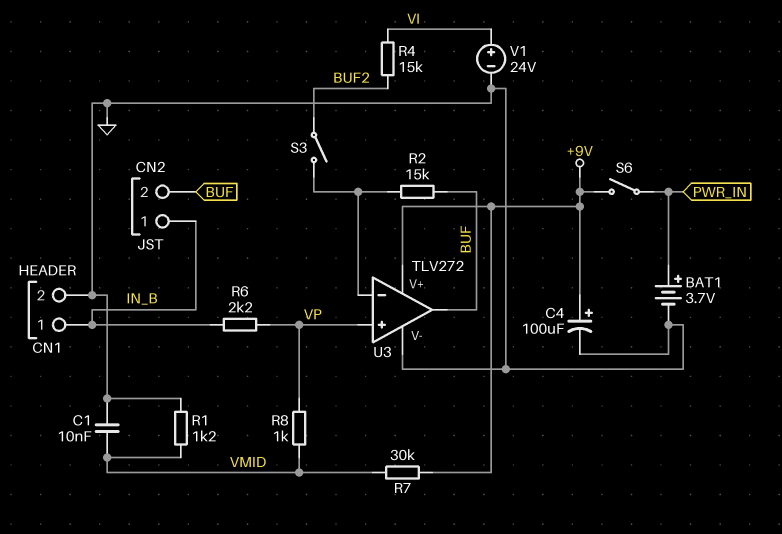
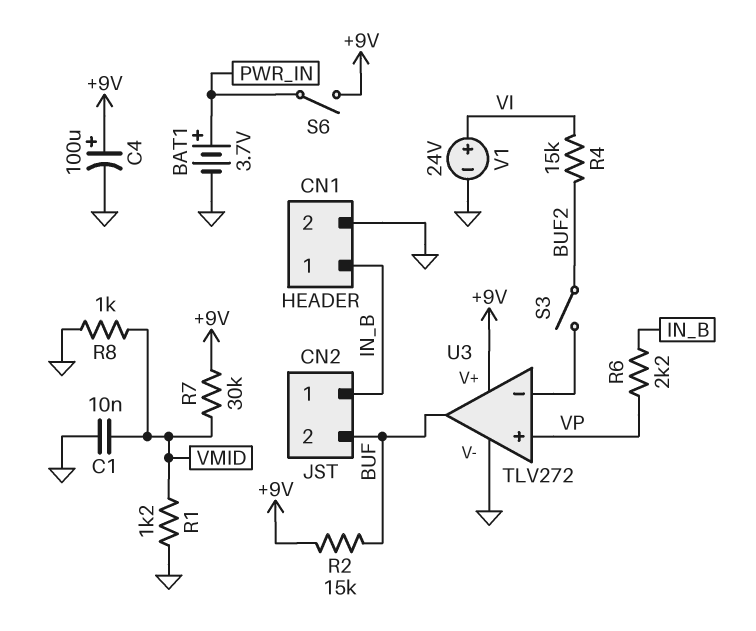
R2: 15k (BUF, U3/in-) -> 15k (+9V, BUF)
R8: 1k (VMID, VP) -> 1k (GND, VMID)

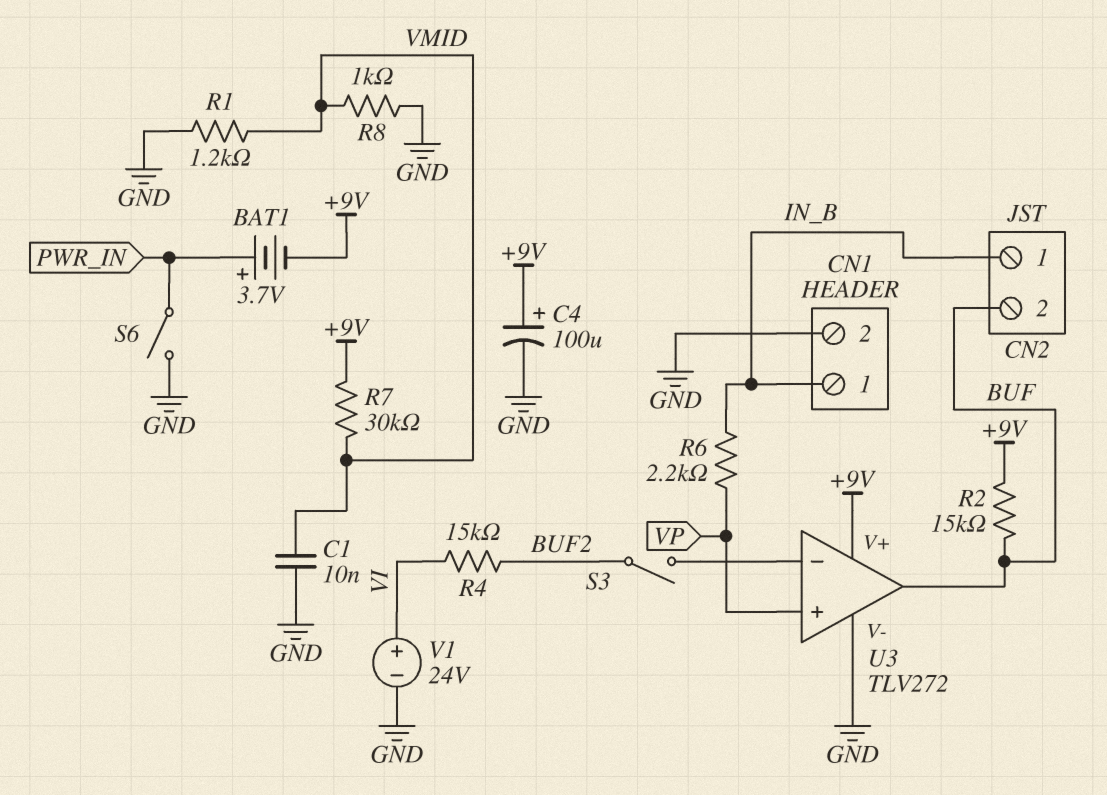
BAT1: 3.7V (plus PWR_IN, minus GND) -> 3.7V (plus PWR_IN, minus +9V)
S6: switch (+9V, PWR_IN) -> switch (GND, PWR_IN)

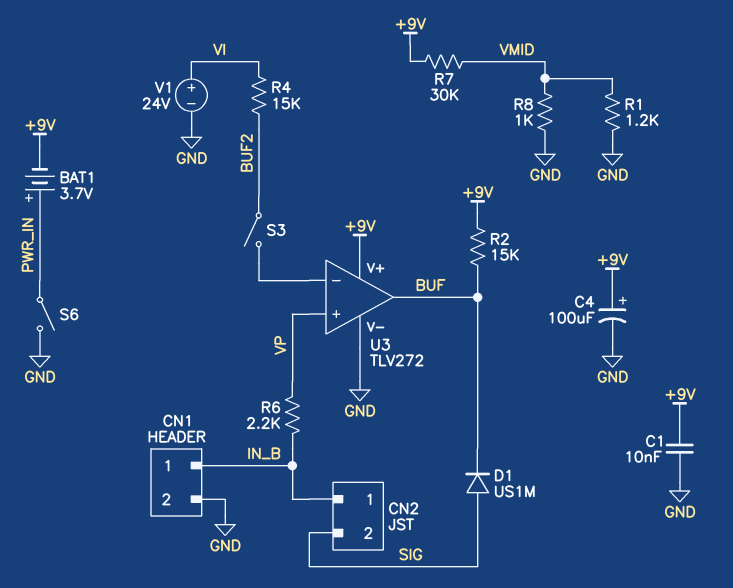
C1: 10nF (GND, VMID) -> 10nF (+9V, GND)
CN2 pin 2: BUF -> SIG
D1: none -> diode US1M (A SIG, K BUF)

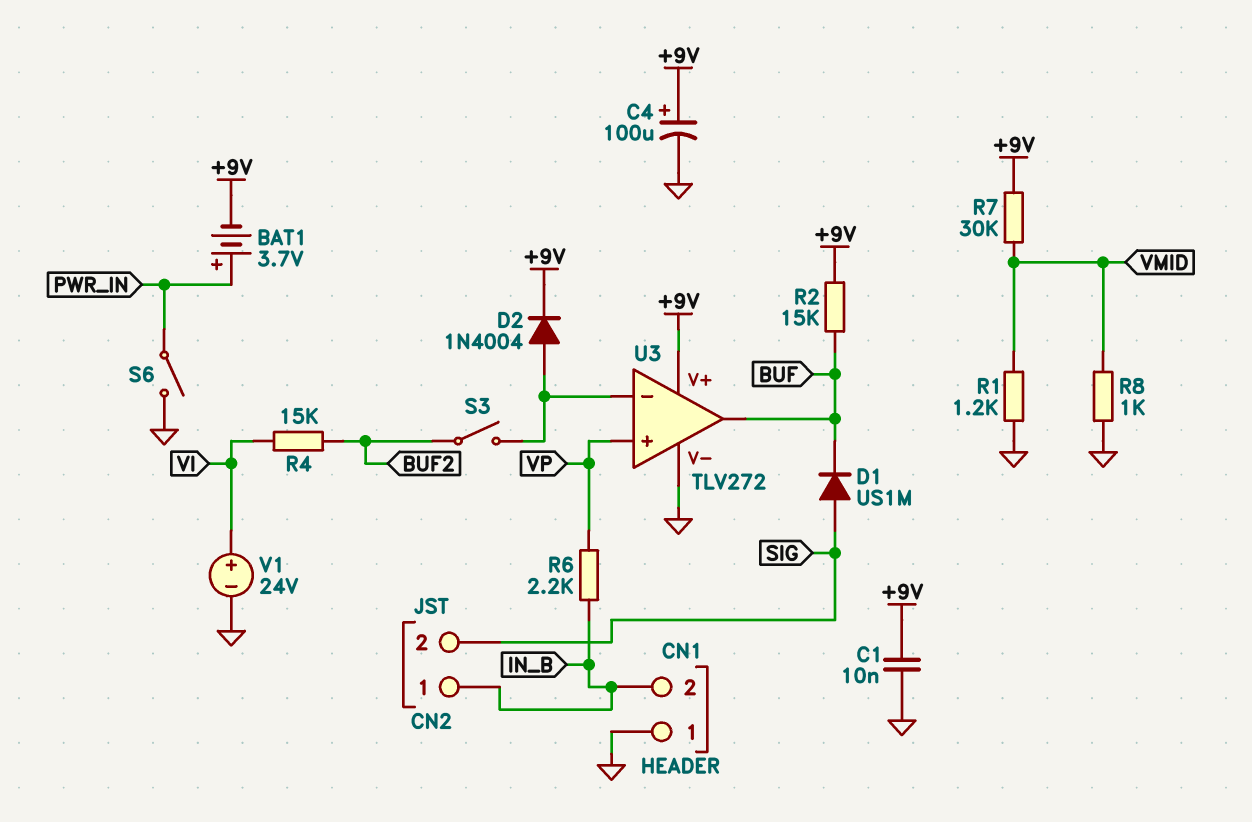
CN1 pin 1: IN_B -> GND
CN1 pin 2: GND -> IN_B
D2: none -> diode 1N4004 (A U3/in-, K +9V)

